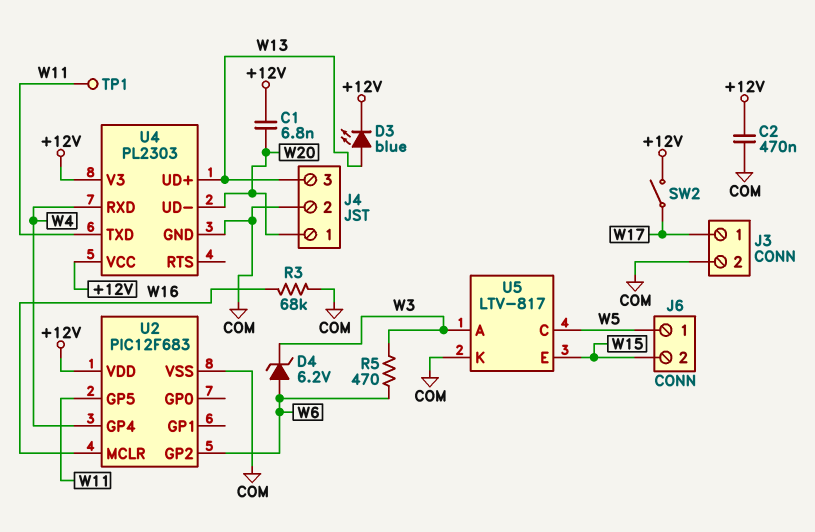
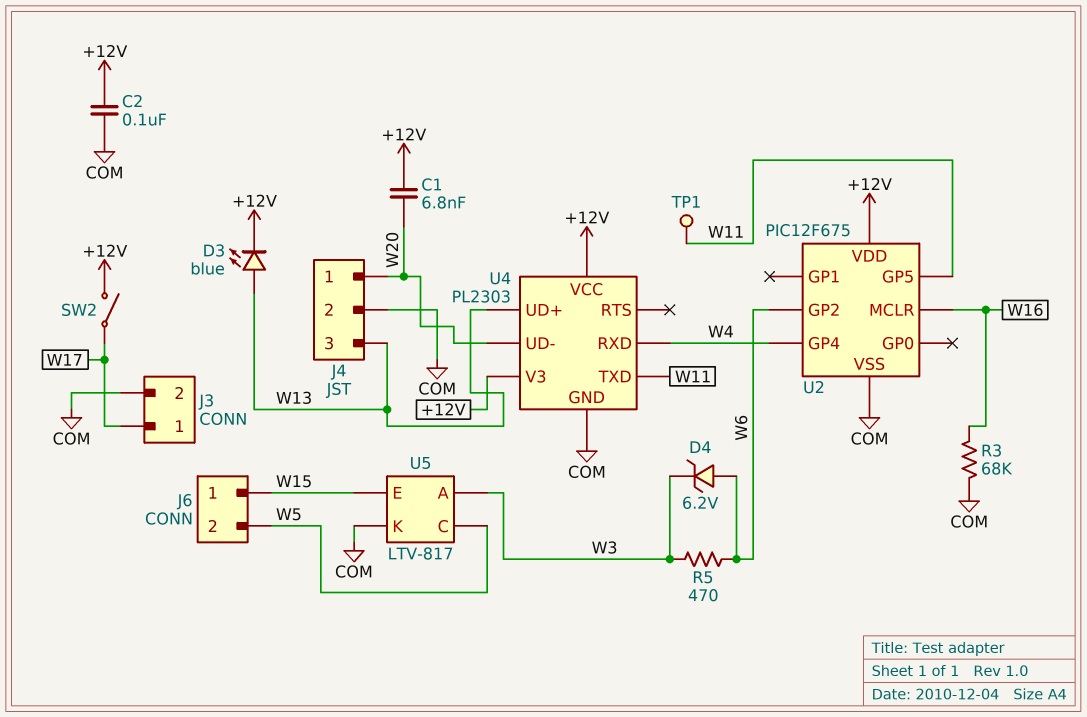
C2: 470nF (+12V, COM) -> 100nF (+12V, COM)
J6 pin 1: W5 -> W15
J6 pin 2: W15 -> W5
U2: PIC12F683 -> PIC12F675

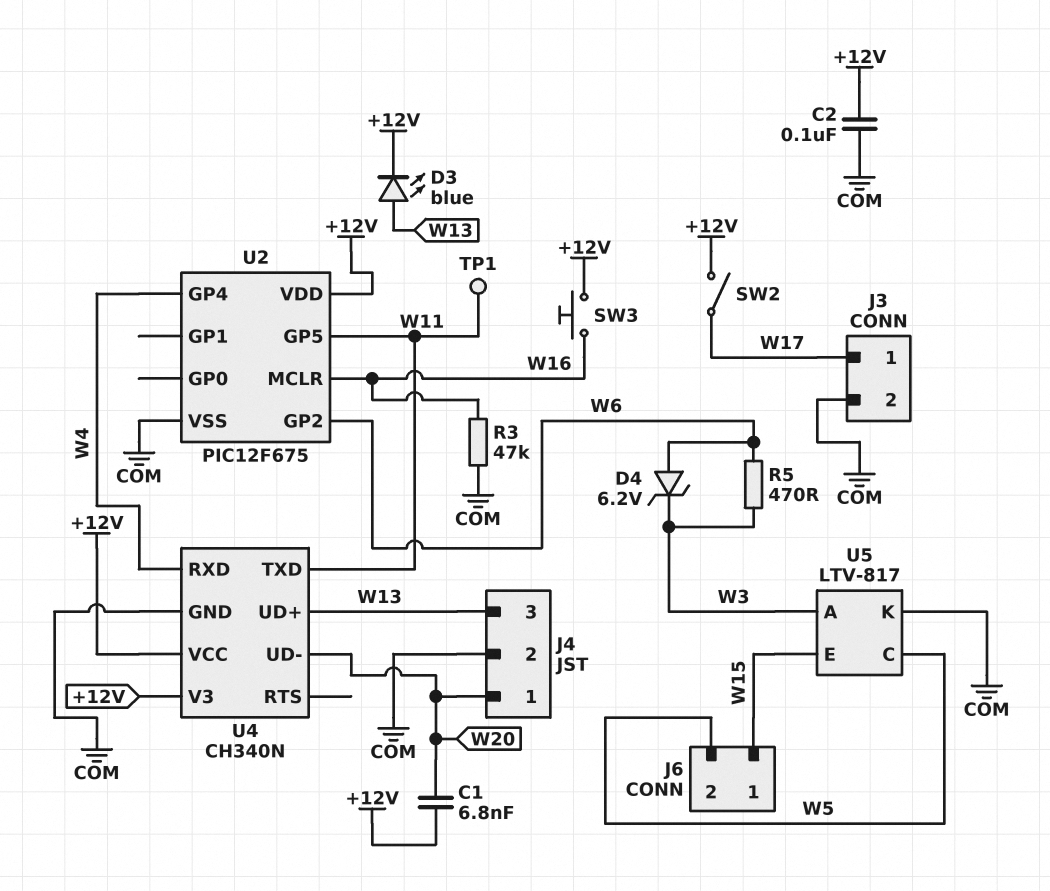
R3: 68k (COM, W16) -> 47k (COM, W16)
SW3: none -> button (+12V, W16)
U4: PL2303 -> CH340N

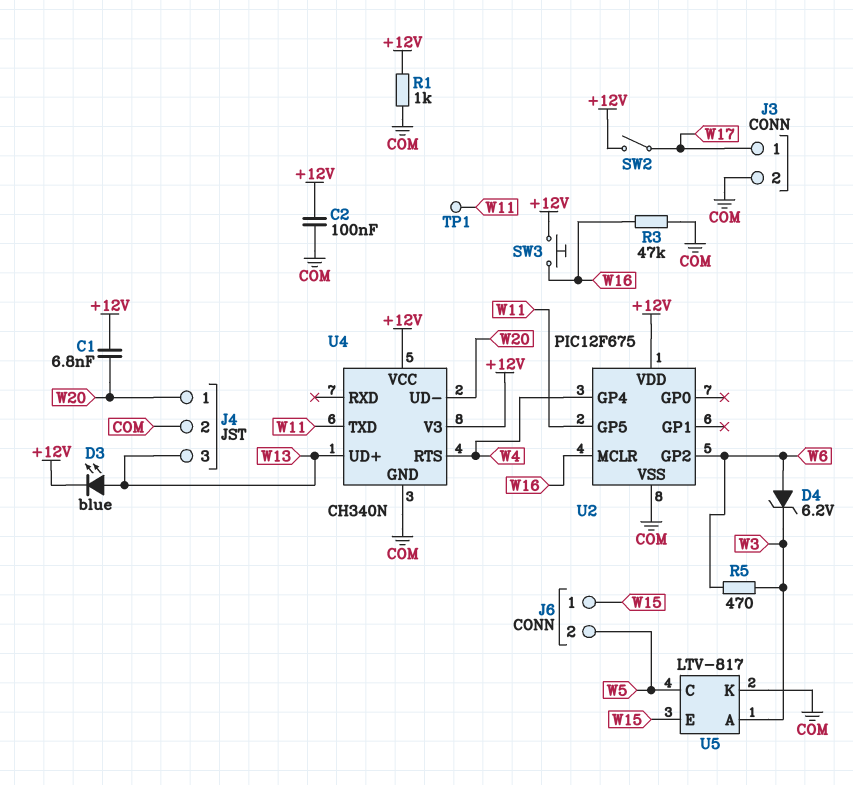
R1: none -> 1k (+12V, COM)
U4 pin RTS: none -> W4
U4 pin RXD: W4 -> none

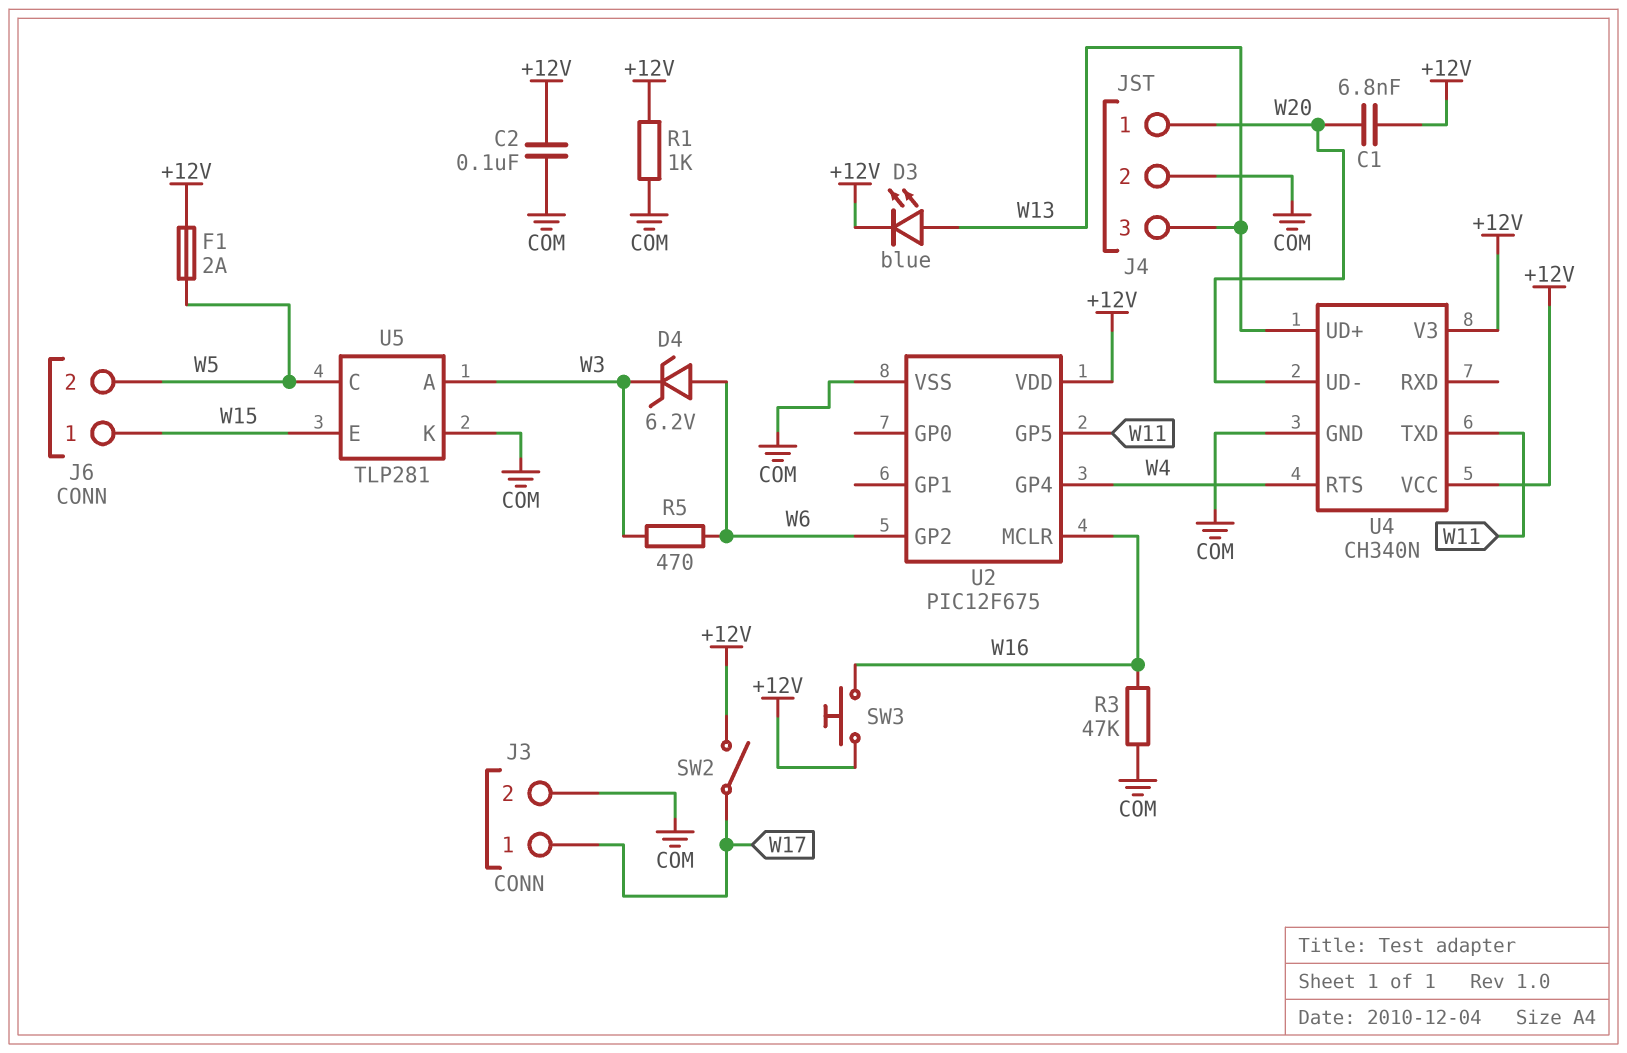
F1: none -> 2A (+12V, W5)
TP1: test point (W11) -> none
U5: LTV-817 -> TLP281

